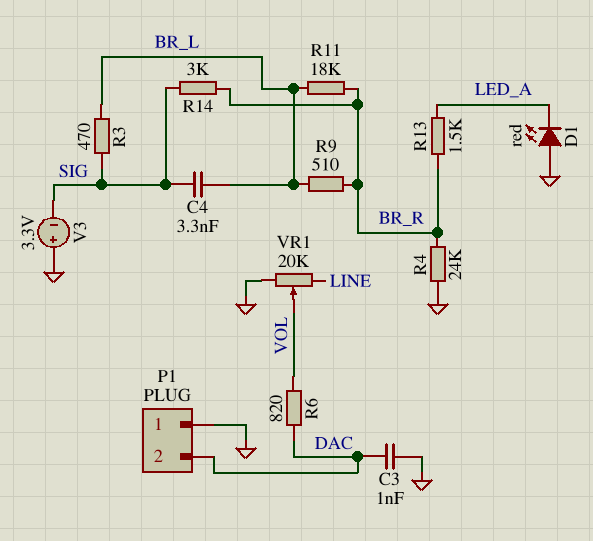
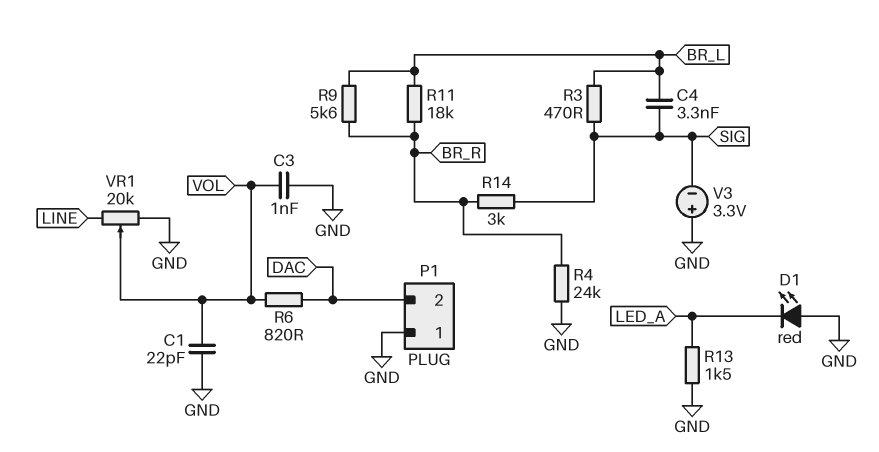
C1: none -> 22pF (GND, VOL)
C3: 1nF (DAC, GND) -> 1nF (GND, VOL)
R9: 510 (BR_L, BR_R) -> 5.6k (BR_L, BR_R)
R13: 1.5k (BR_R, LED_A) -> 1.5k (GND, LED_A)

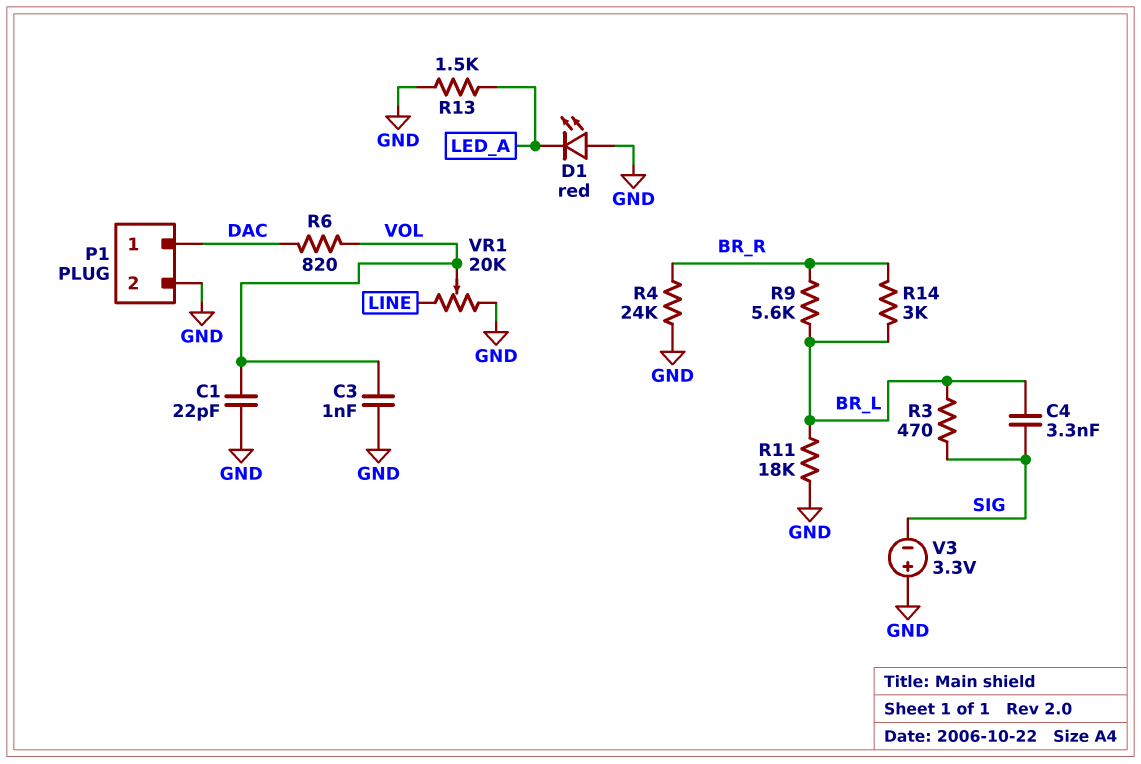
P1 pin 1: GND -> DAC
P1 pin 2: DAC -> GND
R11: 18k (BR_L, BR_R) -> 18k (BR_L, GND)
R14: 3k (BR_R, SIG) -> 3k (BR_L, BR_R)

